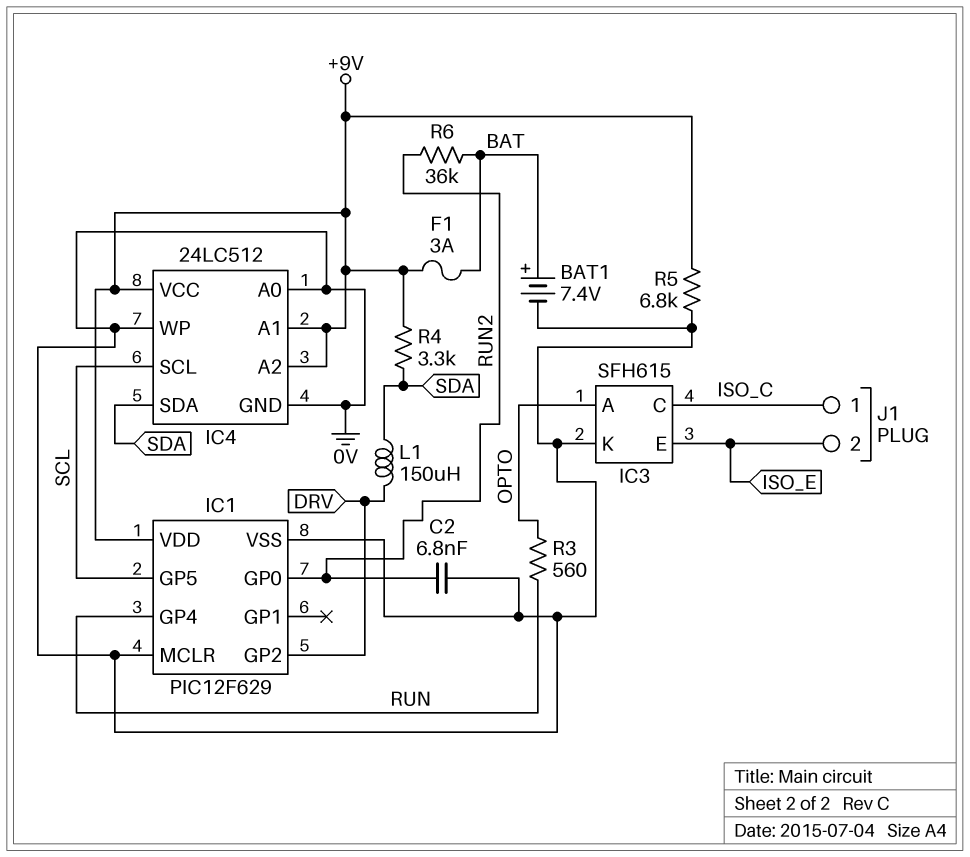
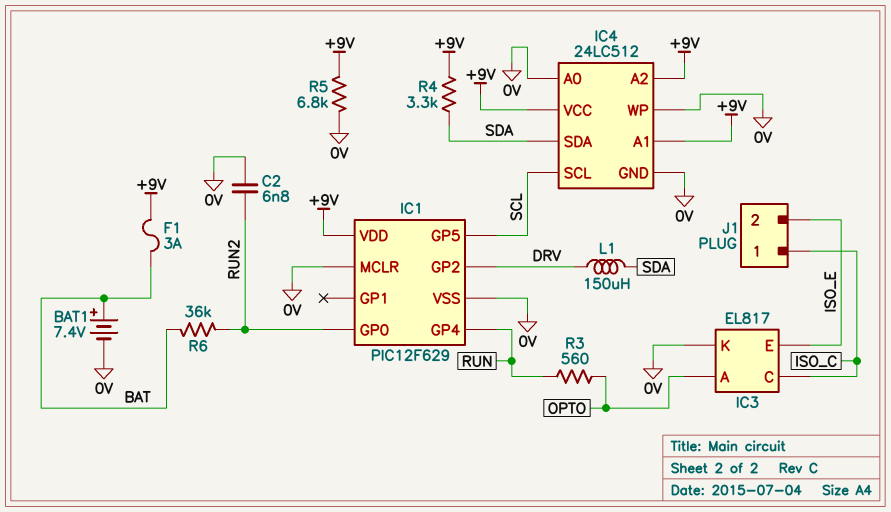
IC3: SFH615 -> EL817

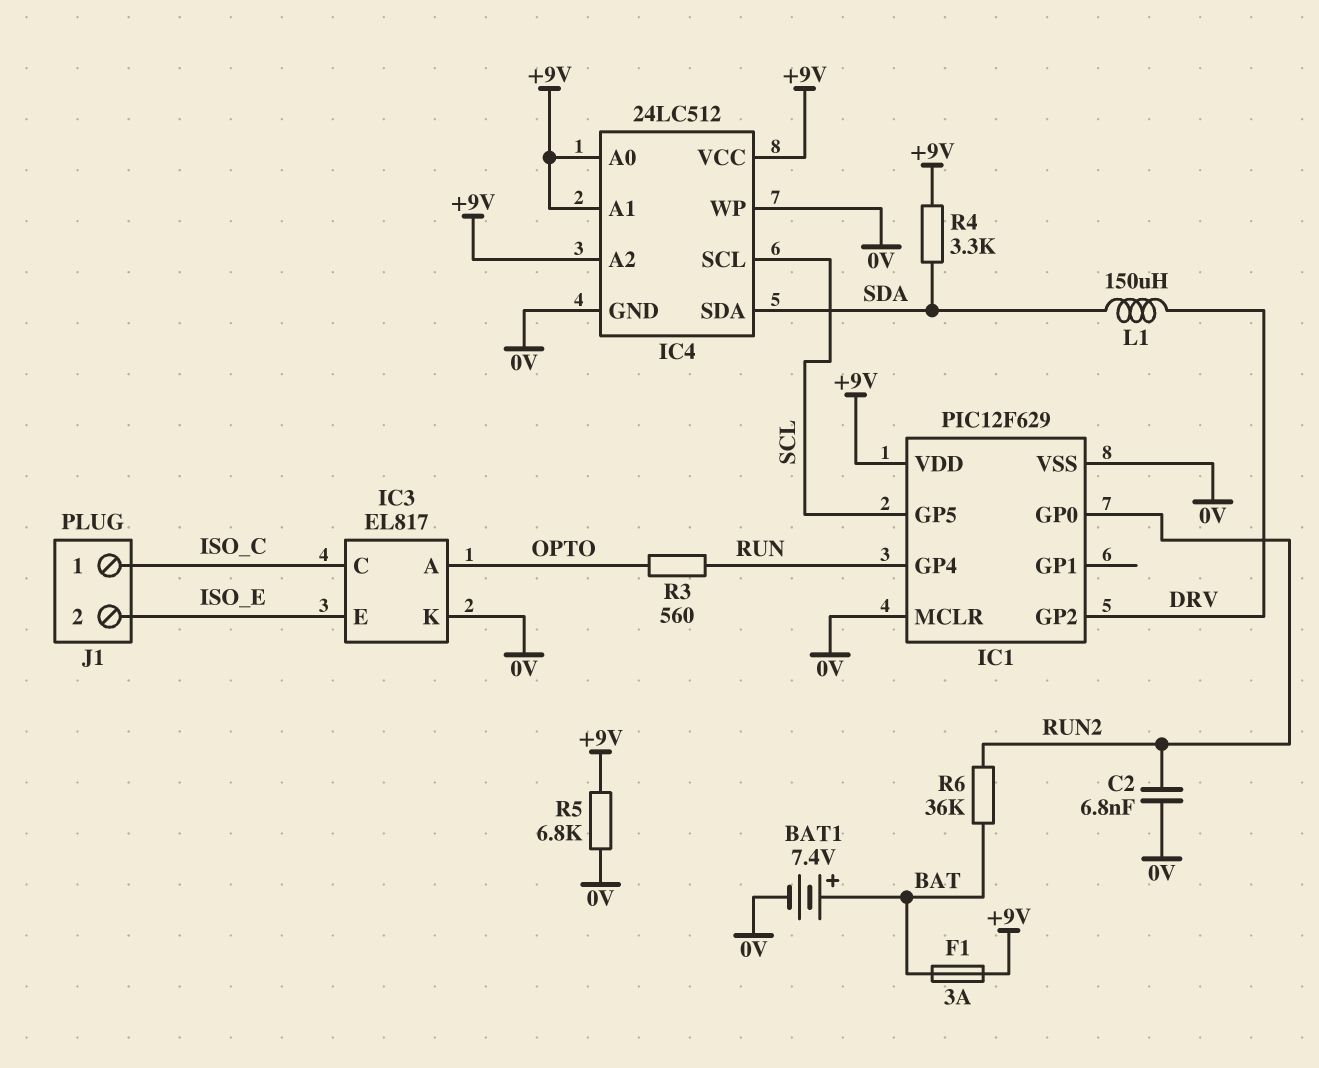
IC4 pin A0: 0V -> +9V

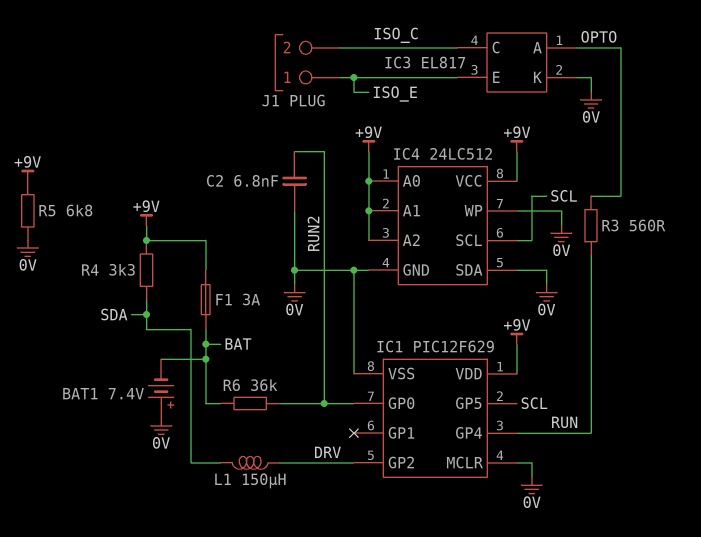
BAT1: 7.4V (plus BAT, minus 0V) -> 7.4V (plus 0V, minus BAT)
IC4 pin SDA: SDA -> 0V
J1 pin 1: ISO_C -> ISO_E
J1 pin 2: ISO_E -> ISO_C

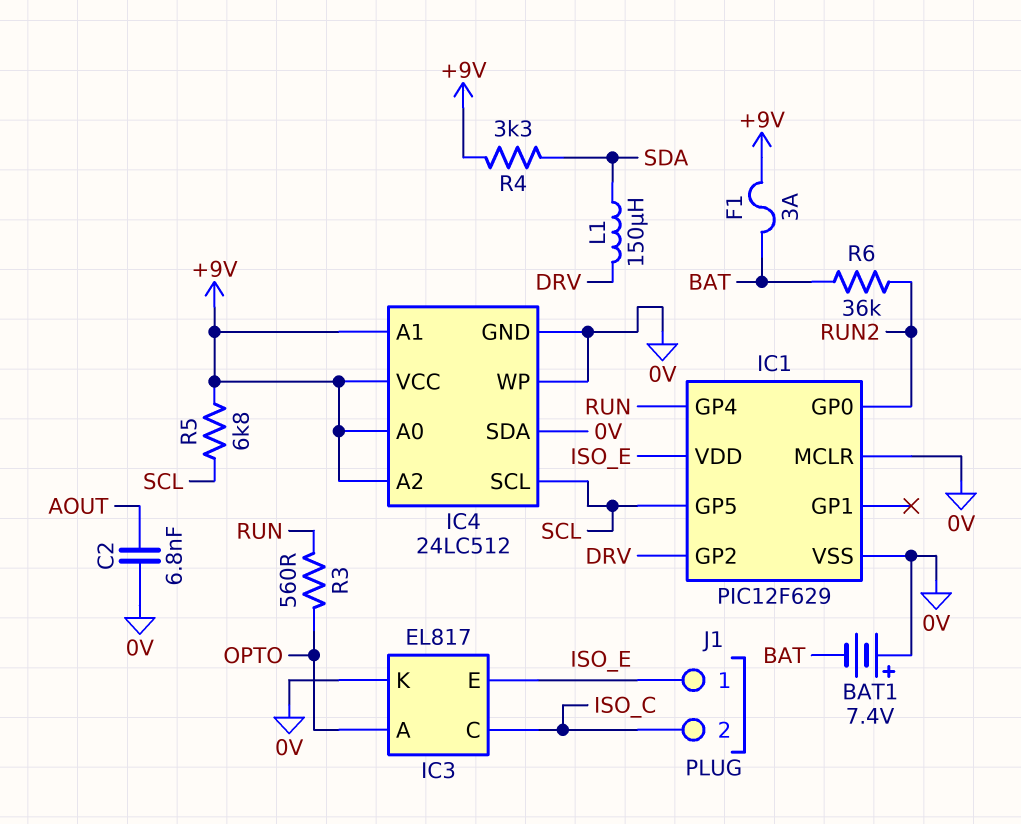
C2: 6.8nF (0V, RUN2) -> 6.8nF (0V, AOUT)
IC1 pin VDD: +9V -> ISO_E
R5: 6.8k (+9V, 0V) -> 6.8k (+9V, SCL)

